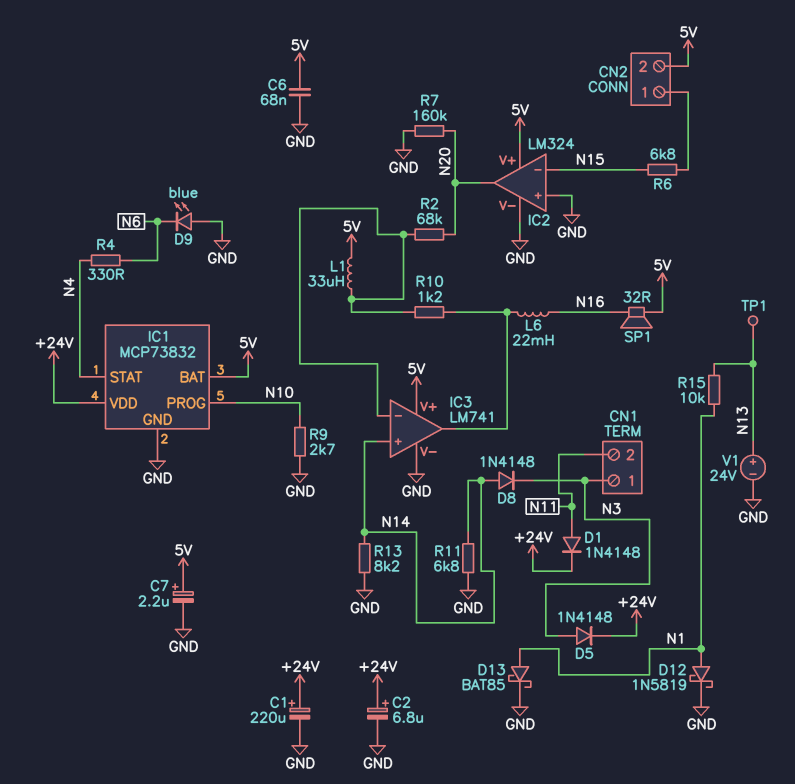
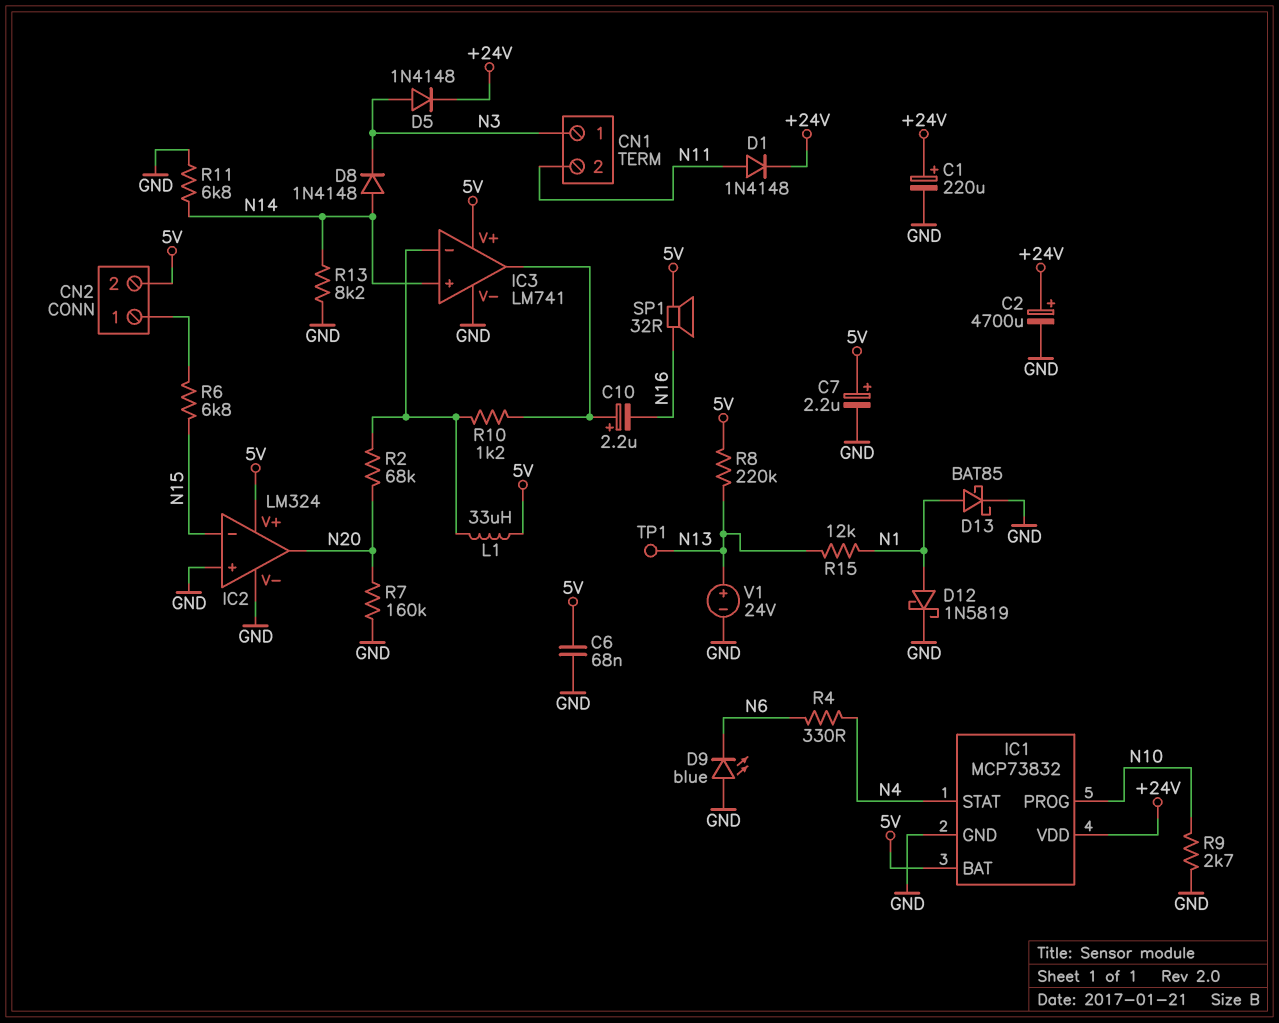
C2: 6.8uF (plus +24V, minus GND) -> 4700uF (plus +24V, minus GND)
C10: none -> 2.2uF (plus IC3/out, minus N16)
L6: 22mH (IC3/out, N16) -> none
R8: none -> 220k (5V, N13)
R15: 10k (N1, N13) -> 12k (N1, N13)

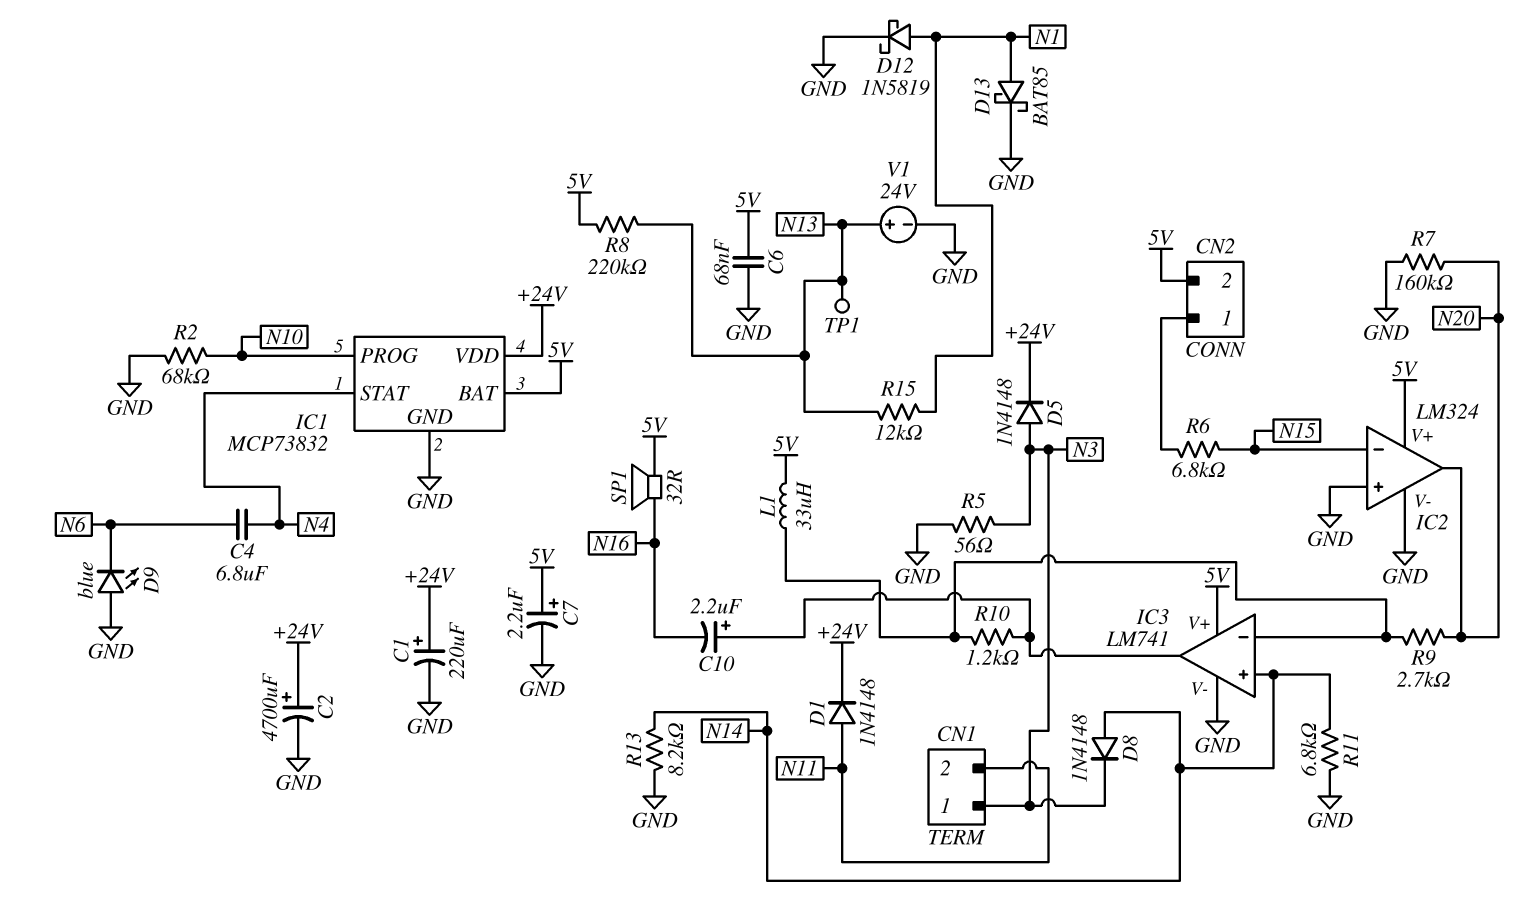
C4: none -> 6.8uF (N4, N6)
R2: 68k (IC3/in-, N20) -> 68k (GND, N10)
R4: 330 (N4, N6) -> none
R5: none -> 56 (GND, N3)
R9: 2.7k (GND, N10) -> 2.7k (IC3/in-, N20)

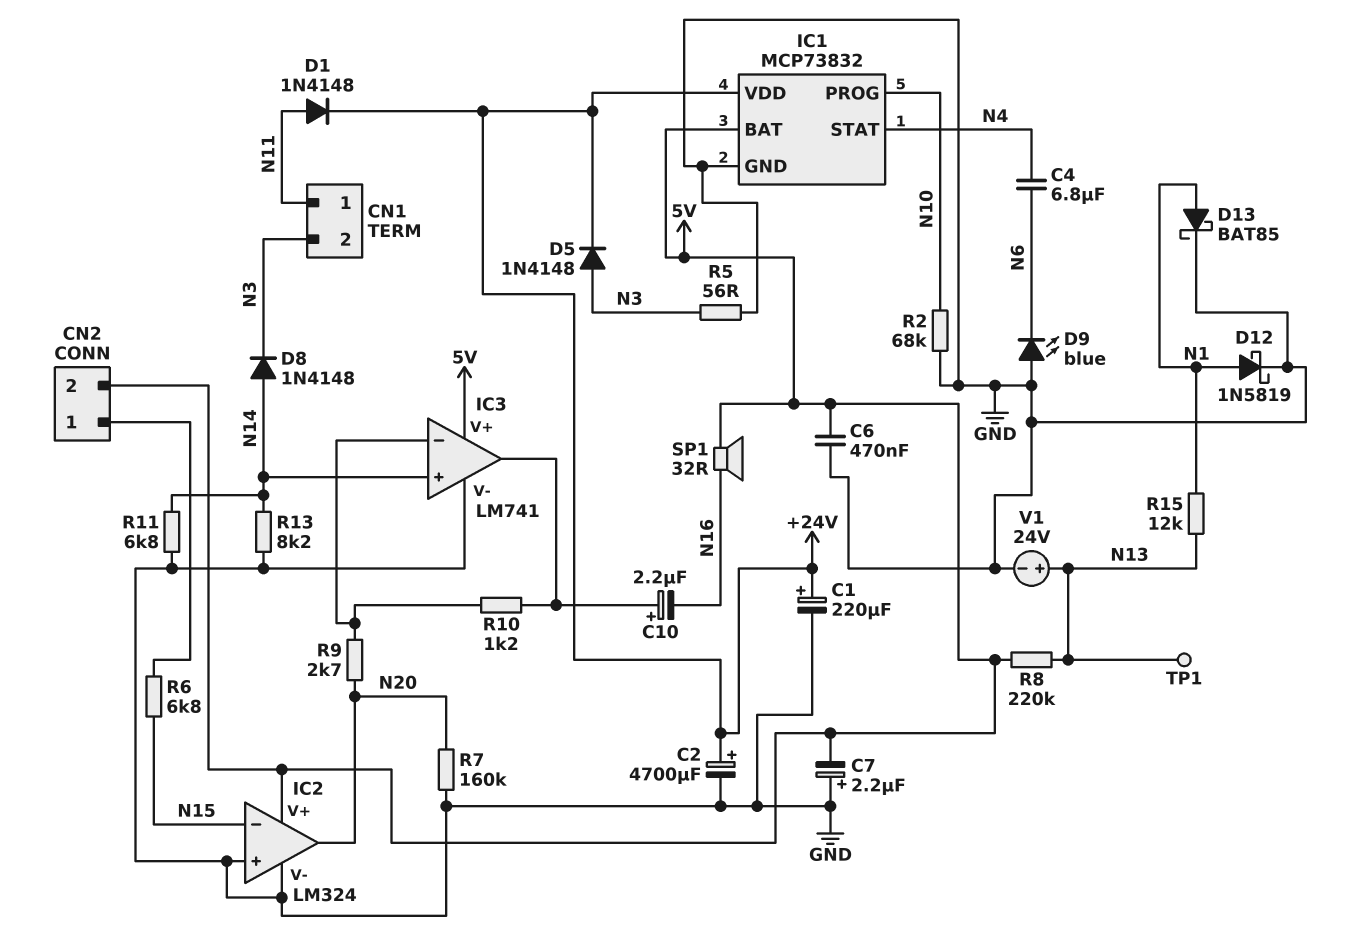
C6: 68nF (5V, GND) -> 470nF (5V, GND)
C7: 2.2uF (plus 5V, minus GND) -> 2.2uF (plus GND, minus 5V)
CN1 pin 1: N3 -> N11
CN1 pin 2: N11 -> N3
L1: 33uH (5V, IC3/in-) -> none

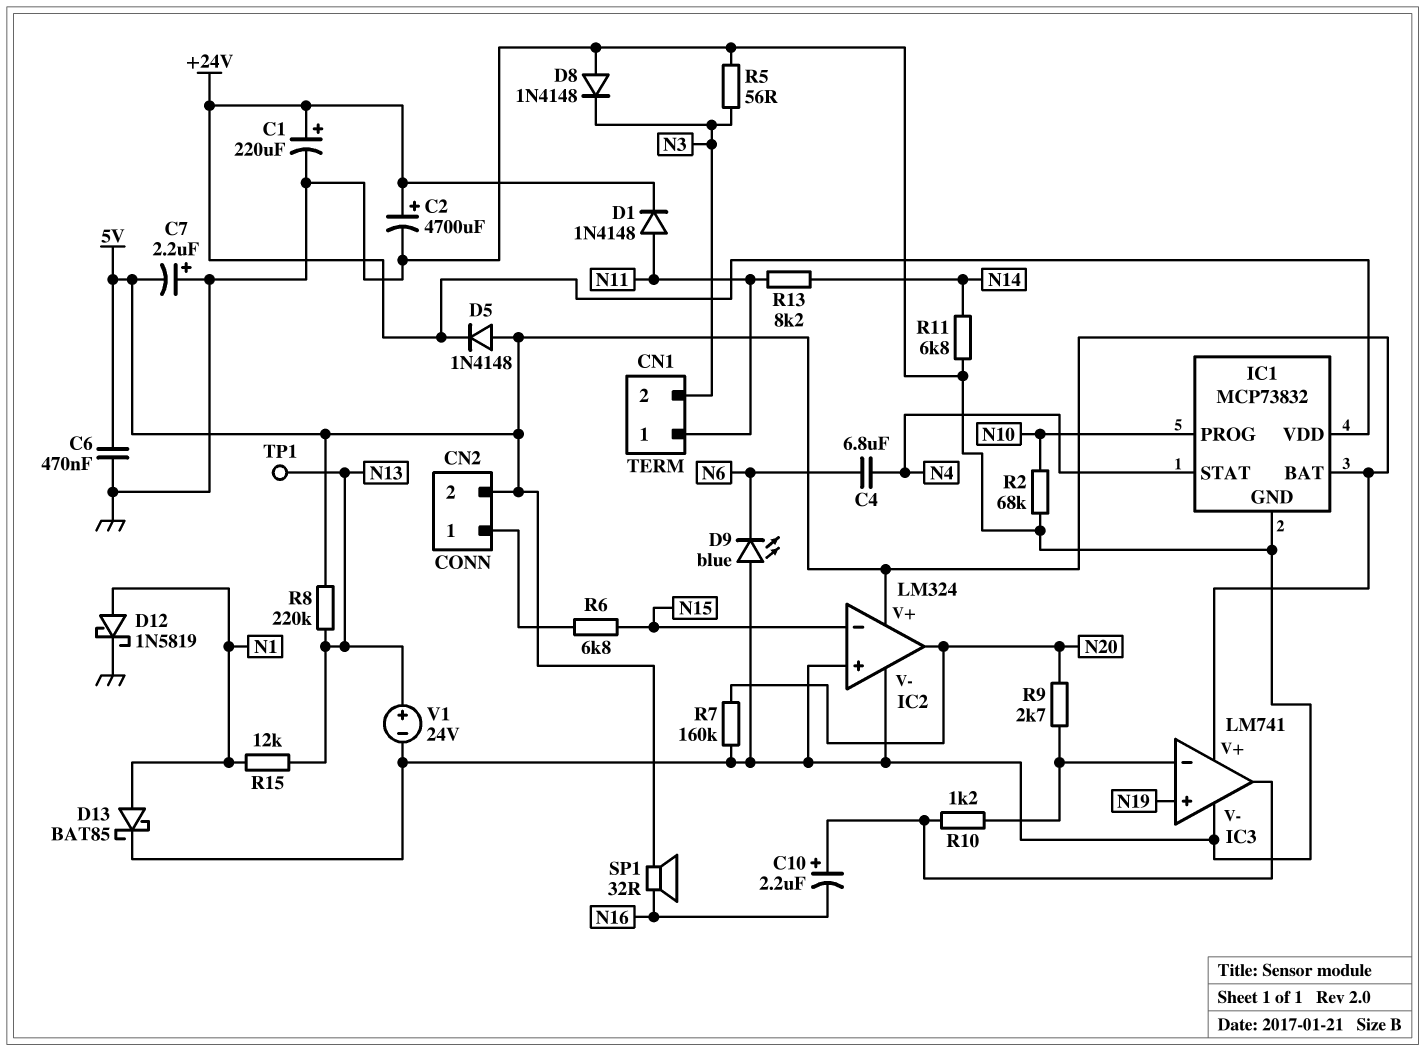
D5: diode 1N4148 (A N3, K +24V) -> diode 1N4148 (A 5V, K +24V)
D8: diode 1N4148 (A N14, K N3) -> diode 1N4148 (A GND, K N3)
IC3 pin in+: N14 -> N19
R13: 8.2k (GND, N14) -> 8.2k (N11, N14)

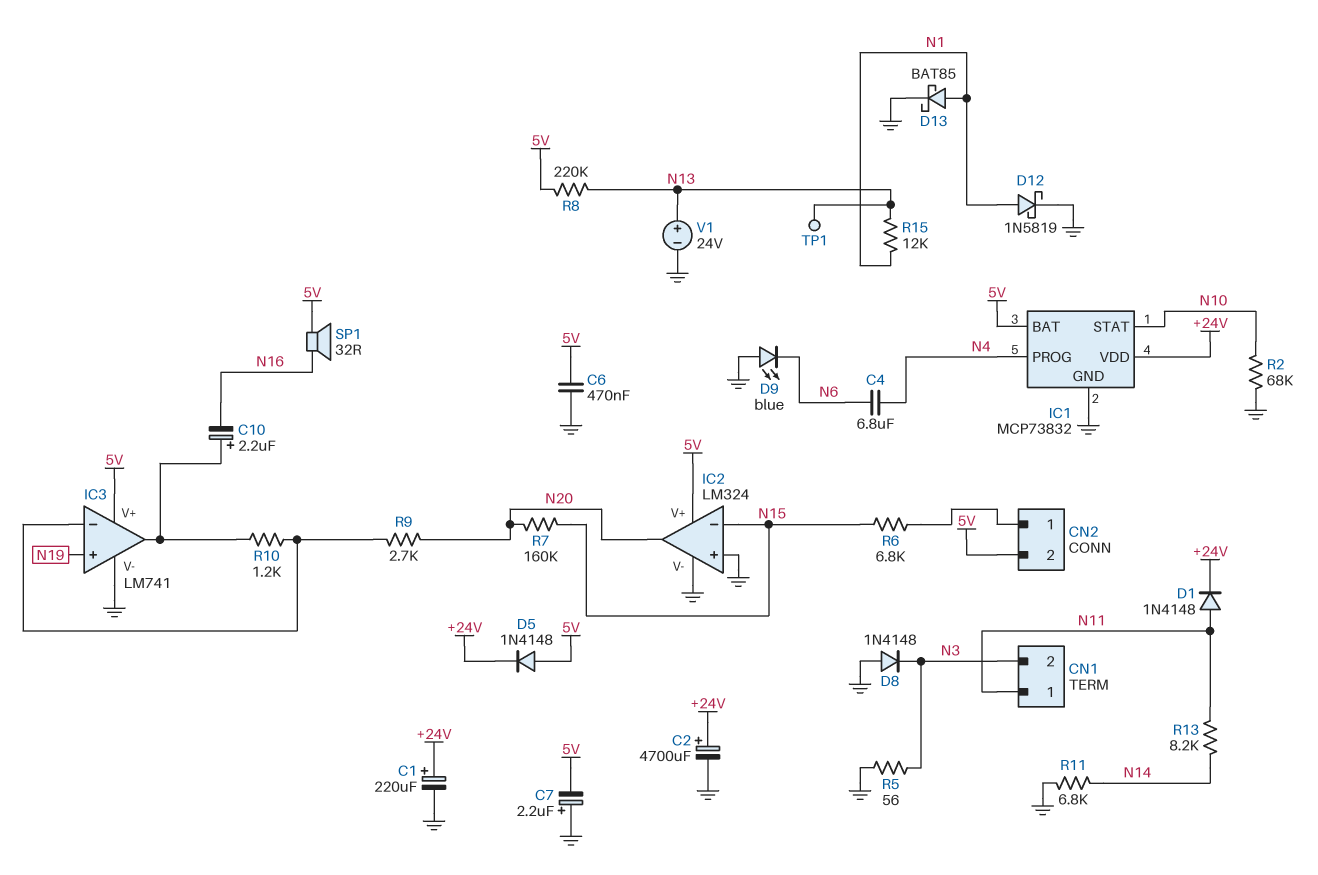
IC1 pin PROG: N10 -> N4
IC1 pin STAT: N4 -> N10
R7: 160k (GND, N20) -> 160k (N15, N20)

